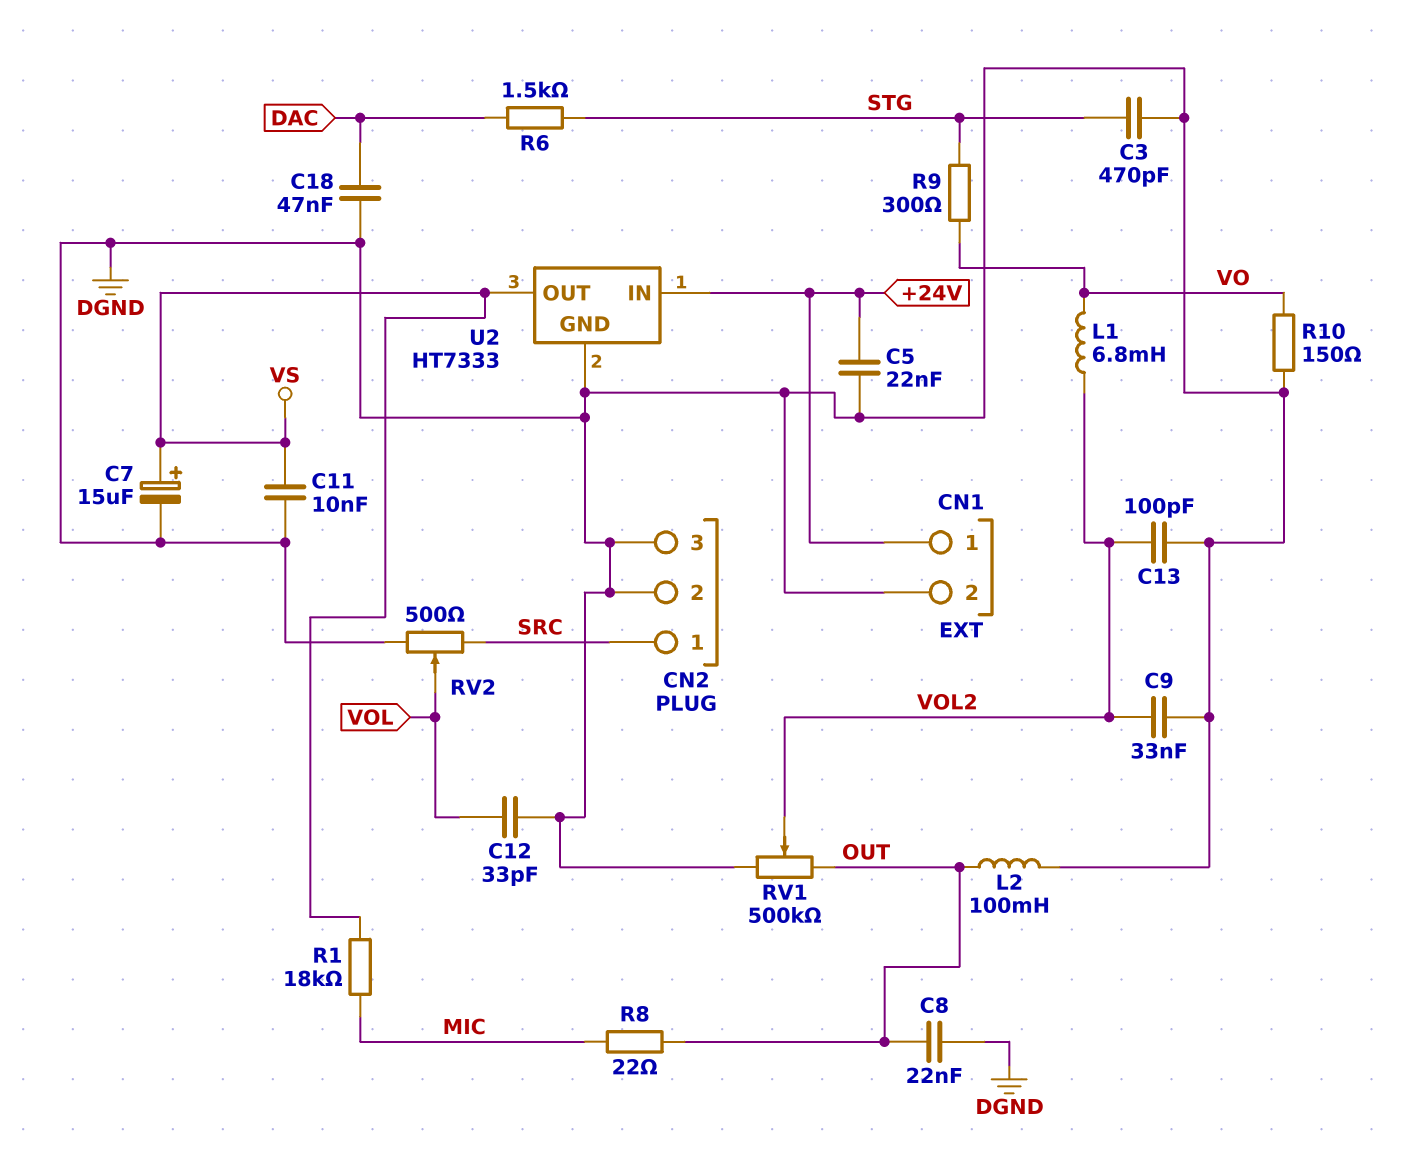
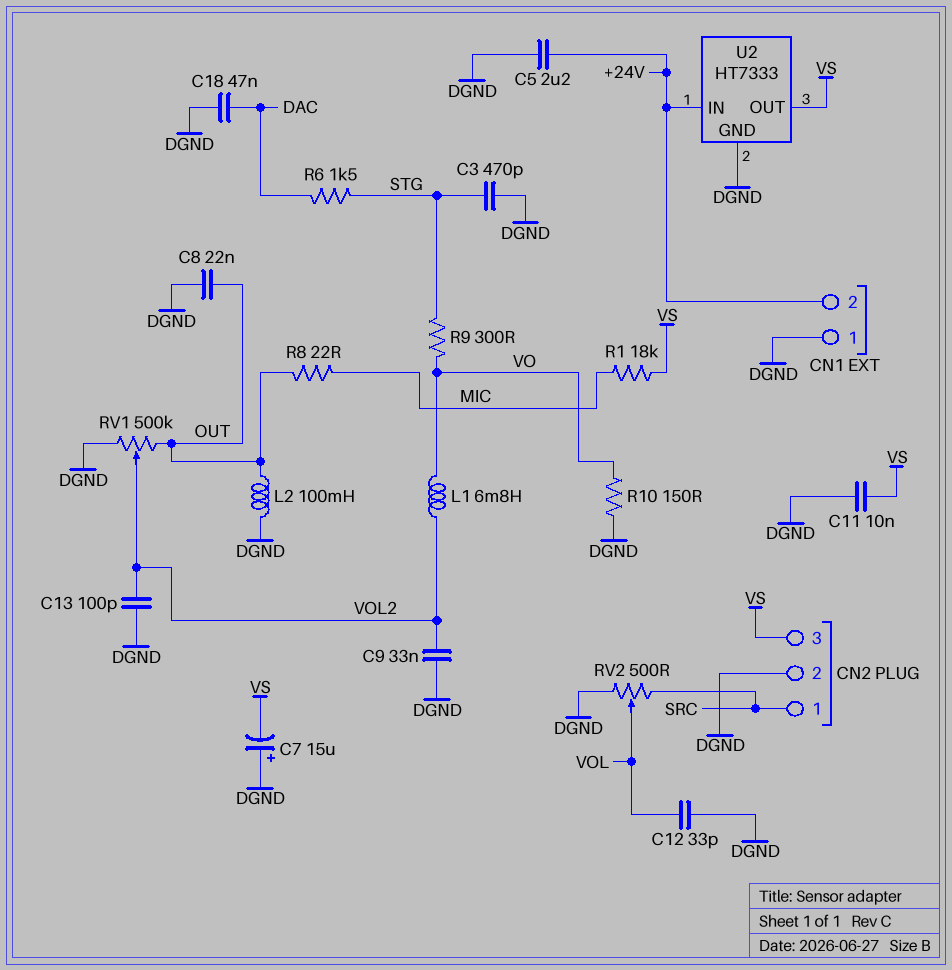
C5: 22nF (+24V, DGND) -> 2.2uF (+24V, DGND)
C7: 15uF (plus VS, minus DGND) -> 15uF (plus DGND, minus VS)
CN1 pin 1: +24V -> DGND
CN1 pin 2: DGND -> +24V
CN2 pin 3: DGND -> VS

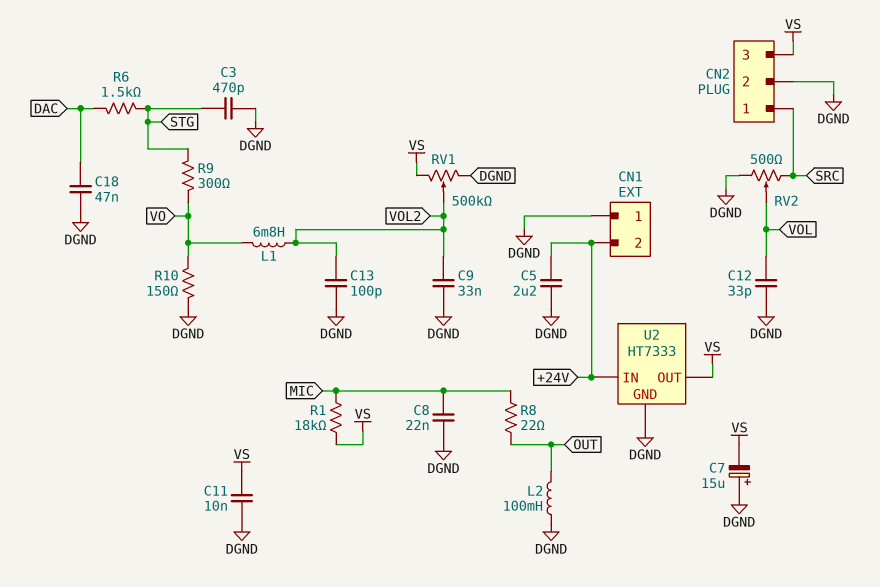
C8: 22nF (DGND, OUT) -> 22nF (DGND, MIC)
RV1: 500k (DGND, OUT, wiper VOL2) -> 500k (DGND, VS, wiper VOL2)

